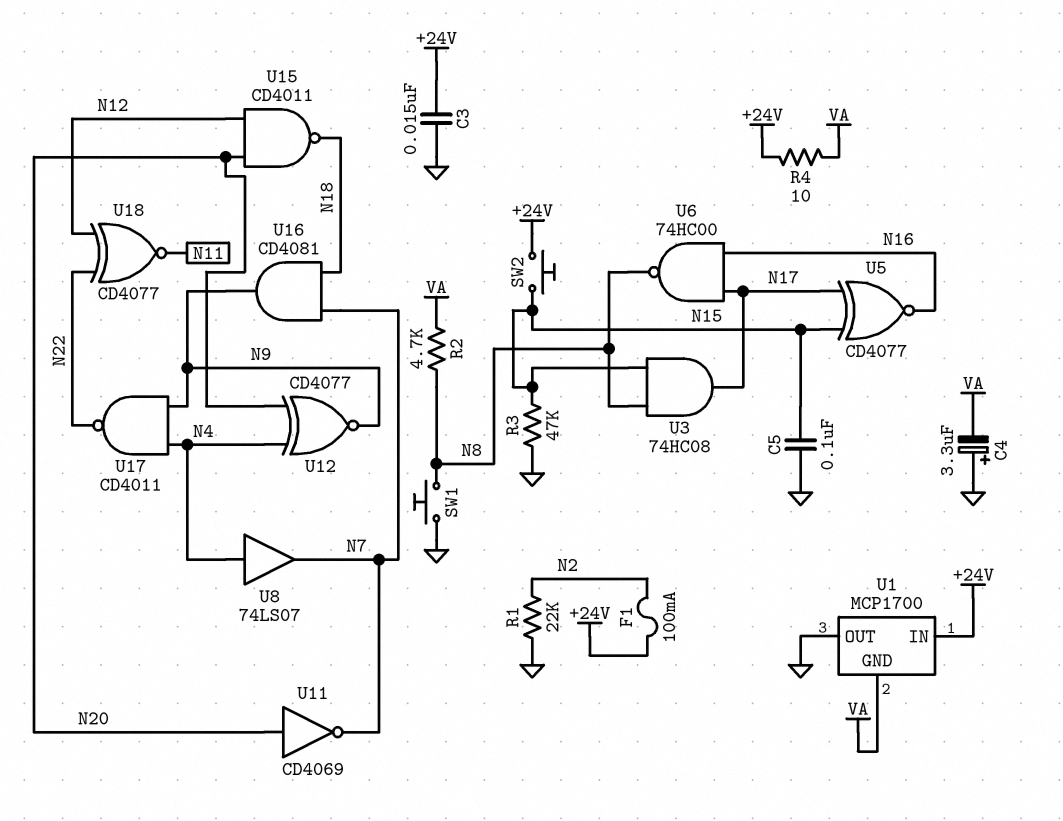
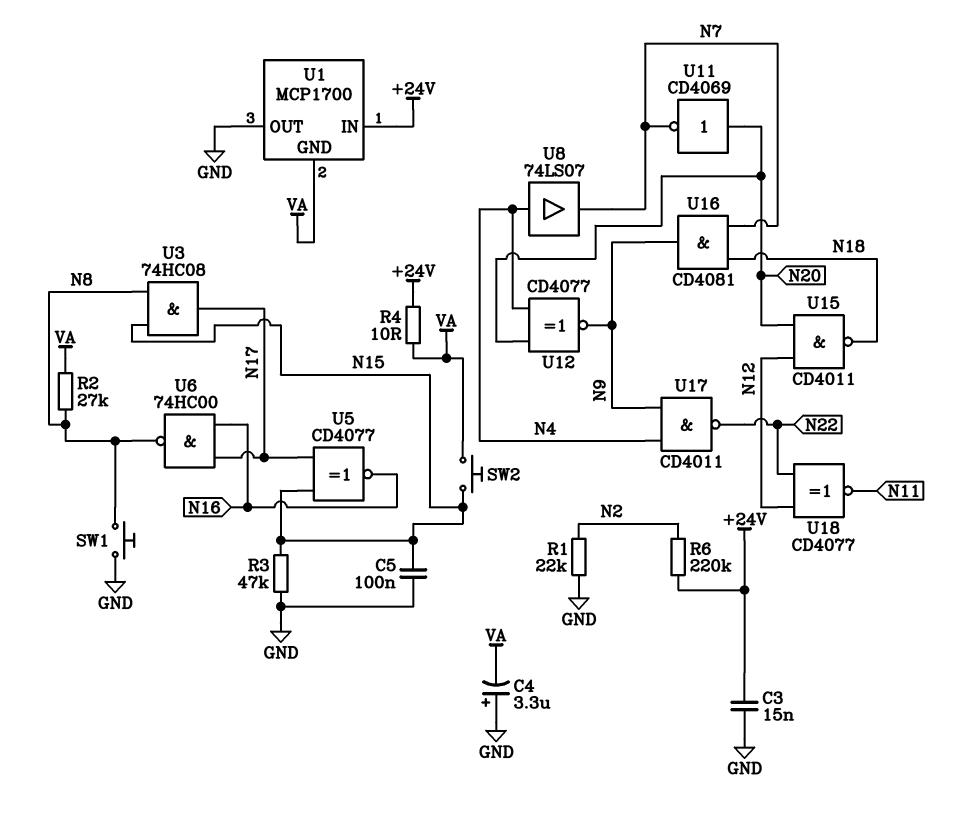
F1: 100mA (+24V, N2) -> none
R2: 4.7k (N8, VA) -> 27k (N8, VA)
R6: none -> 220k (+24V, N2)
SW2: button (+24V, N15) -> button (N15, VA)

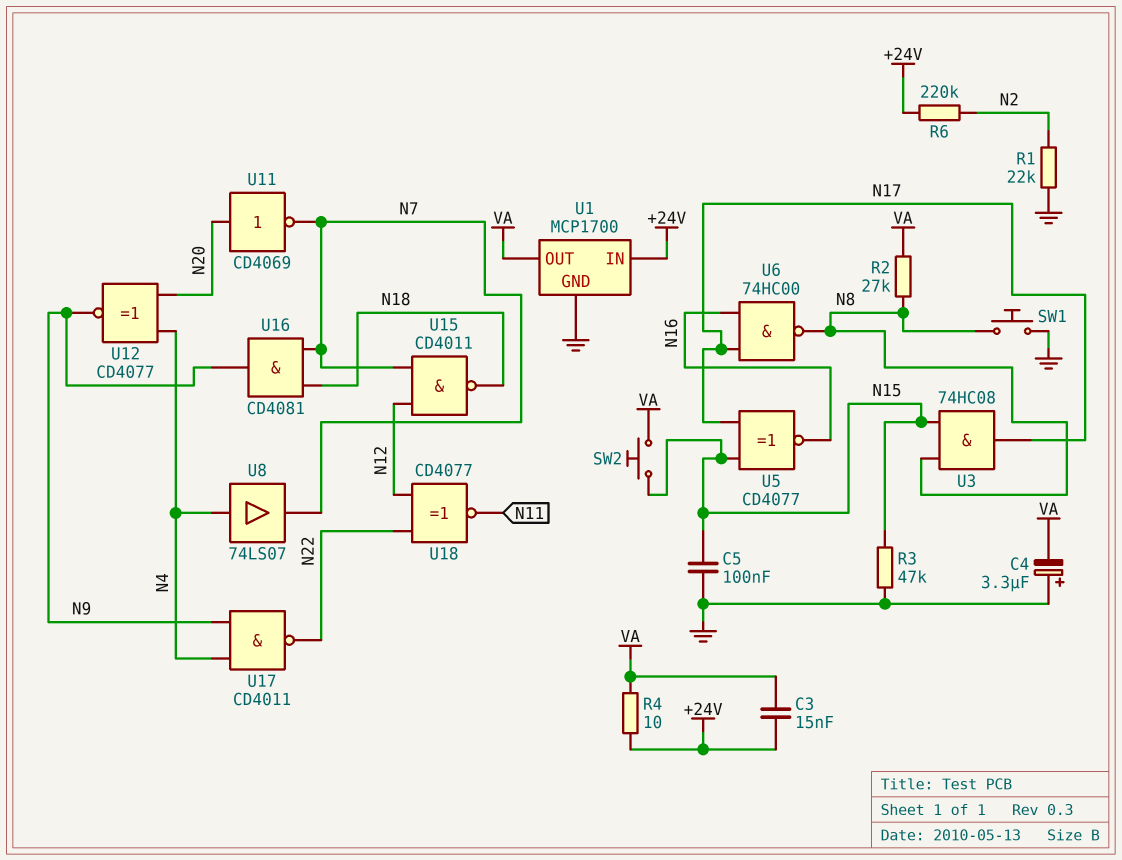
C3: 15nF (+24V, GND) -> 15nF (+24V, VA)
U1 pin GND: VA -> GND
U1 pin OUT: GND -> VA
U15: NAND CD4011 (in N12, in N20, out N18) -> NAND CD4011 (in N7, in N12, out N18)

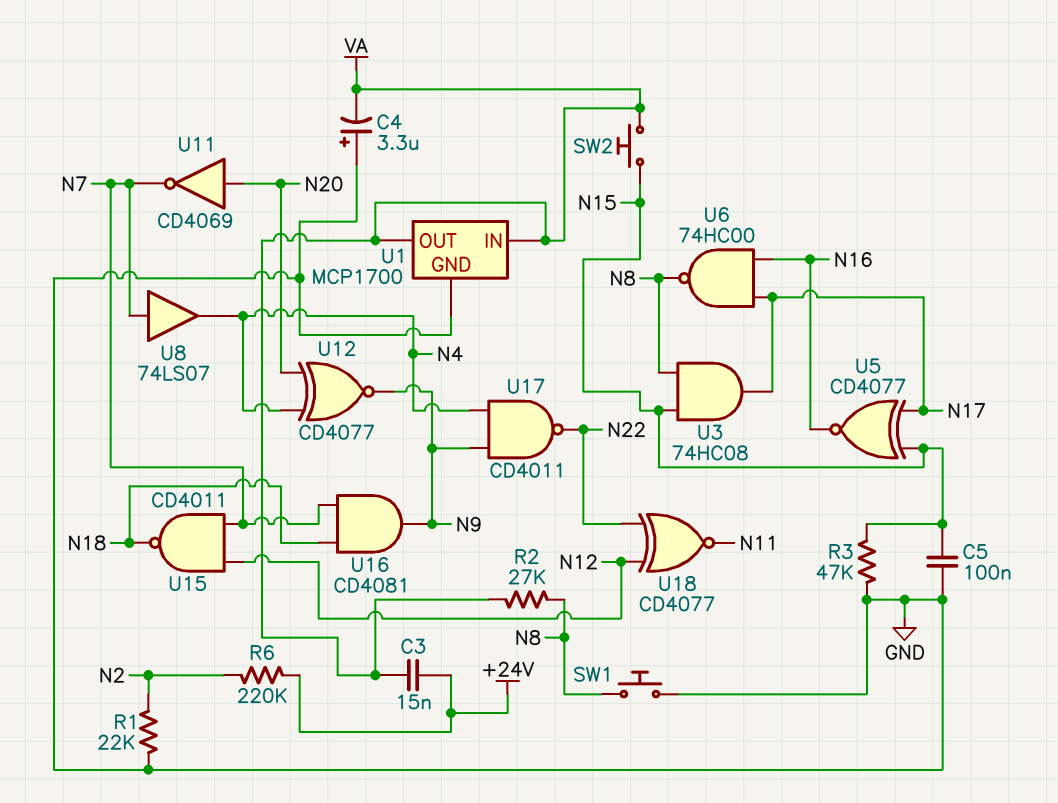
R4: 10 (+24V, VA) -> none
U1 pin IN: +24V -> VA
U8: buffer 74LS07 (in N4, out N7) -> buffer 74LS07 (in N7, out N4)

